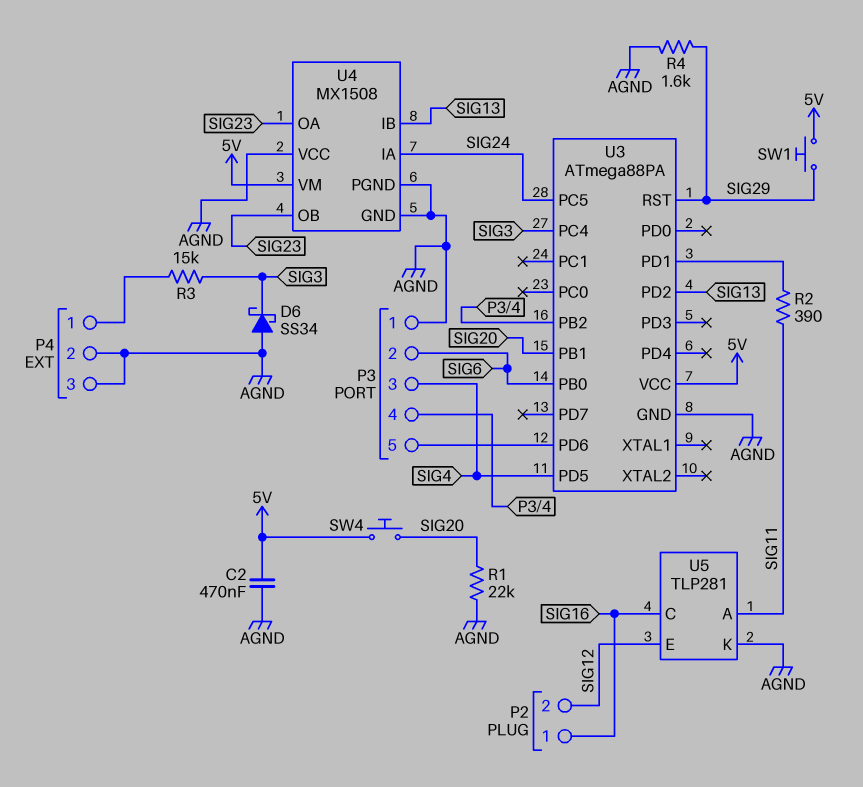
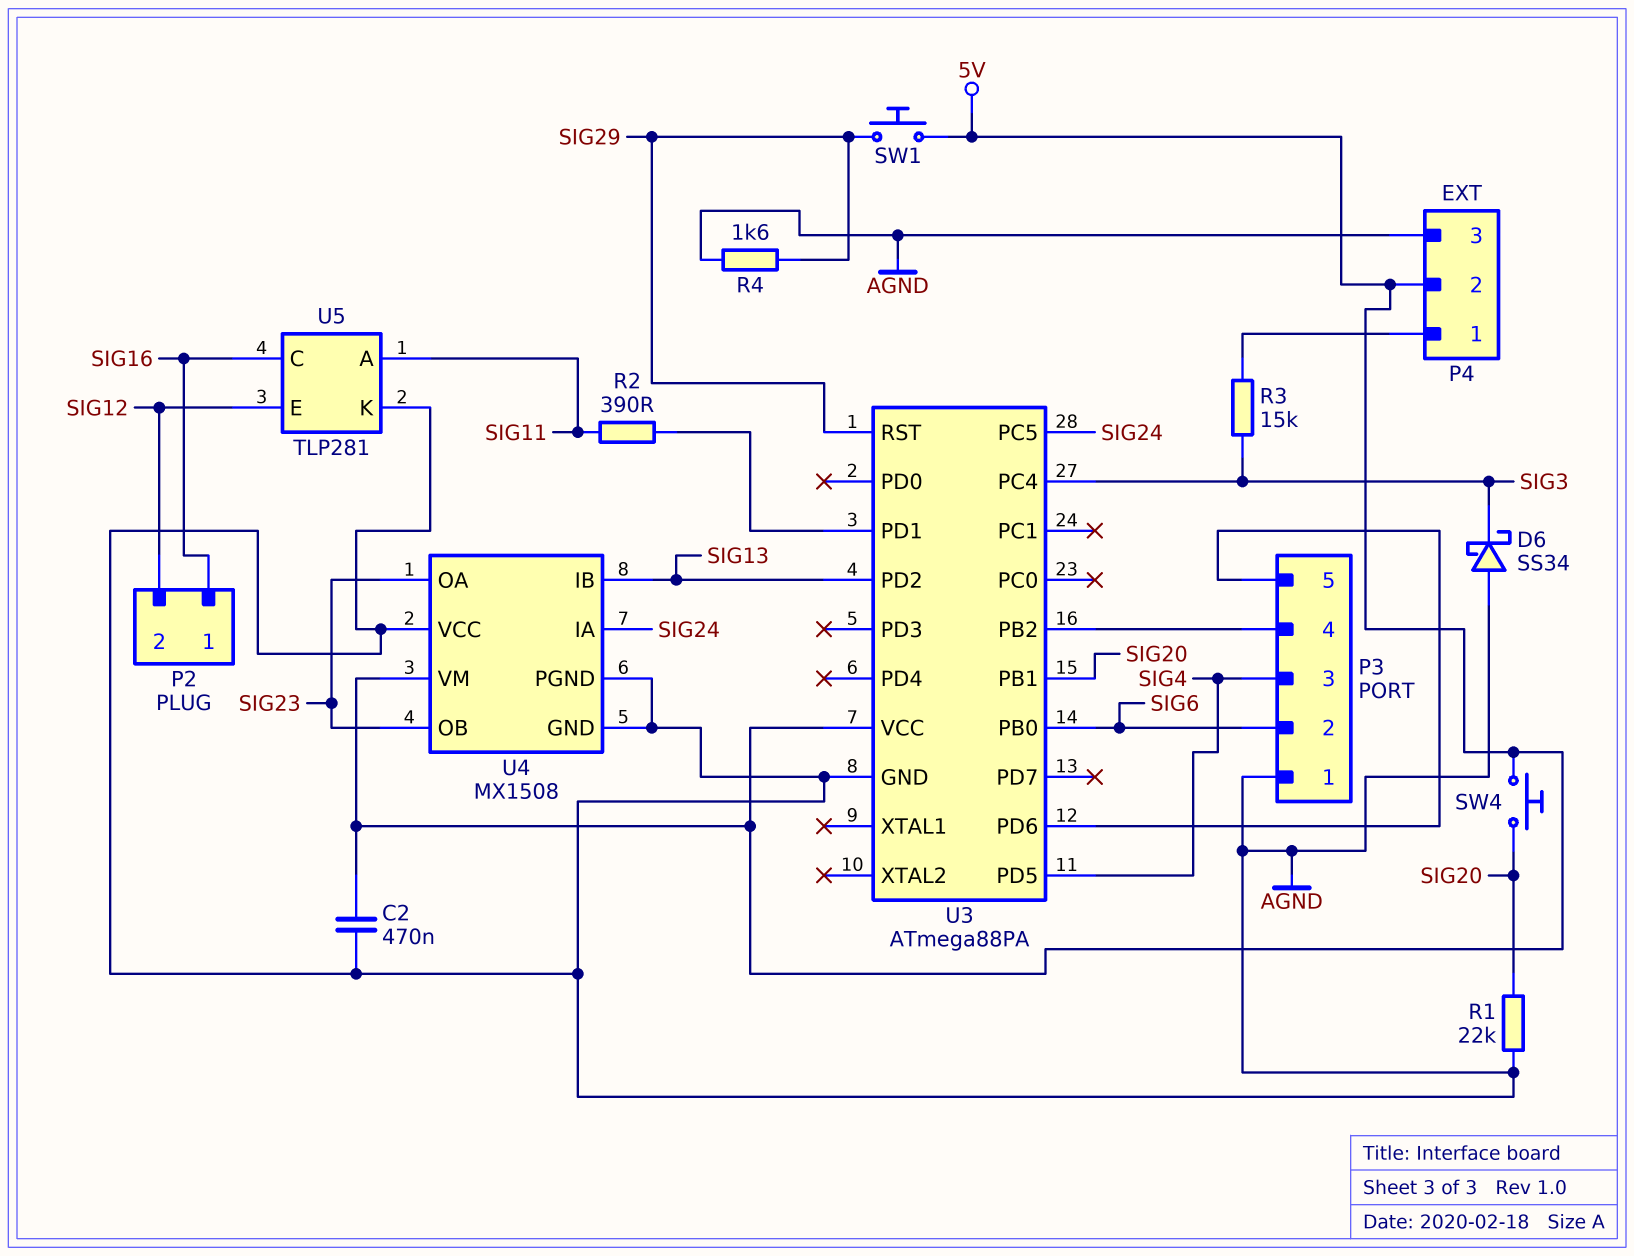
P4 pin 2: AGND -> 5V

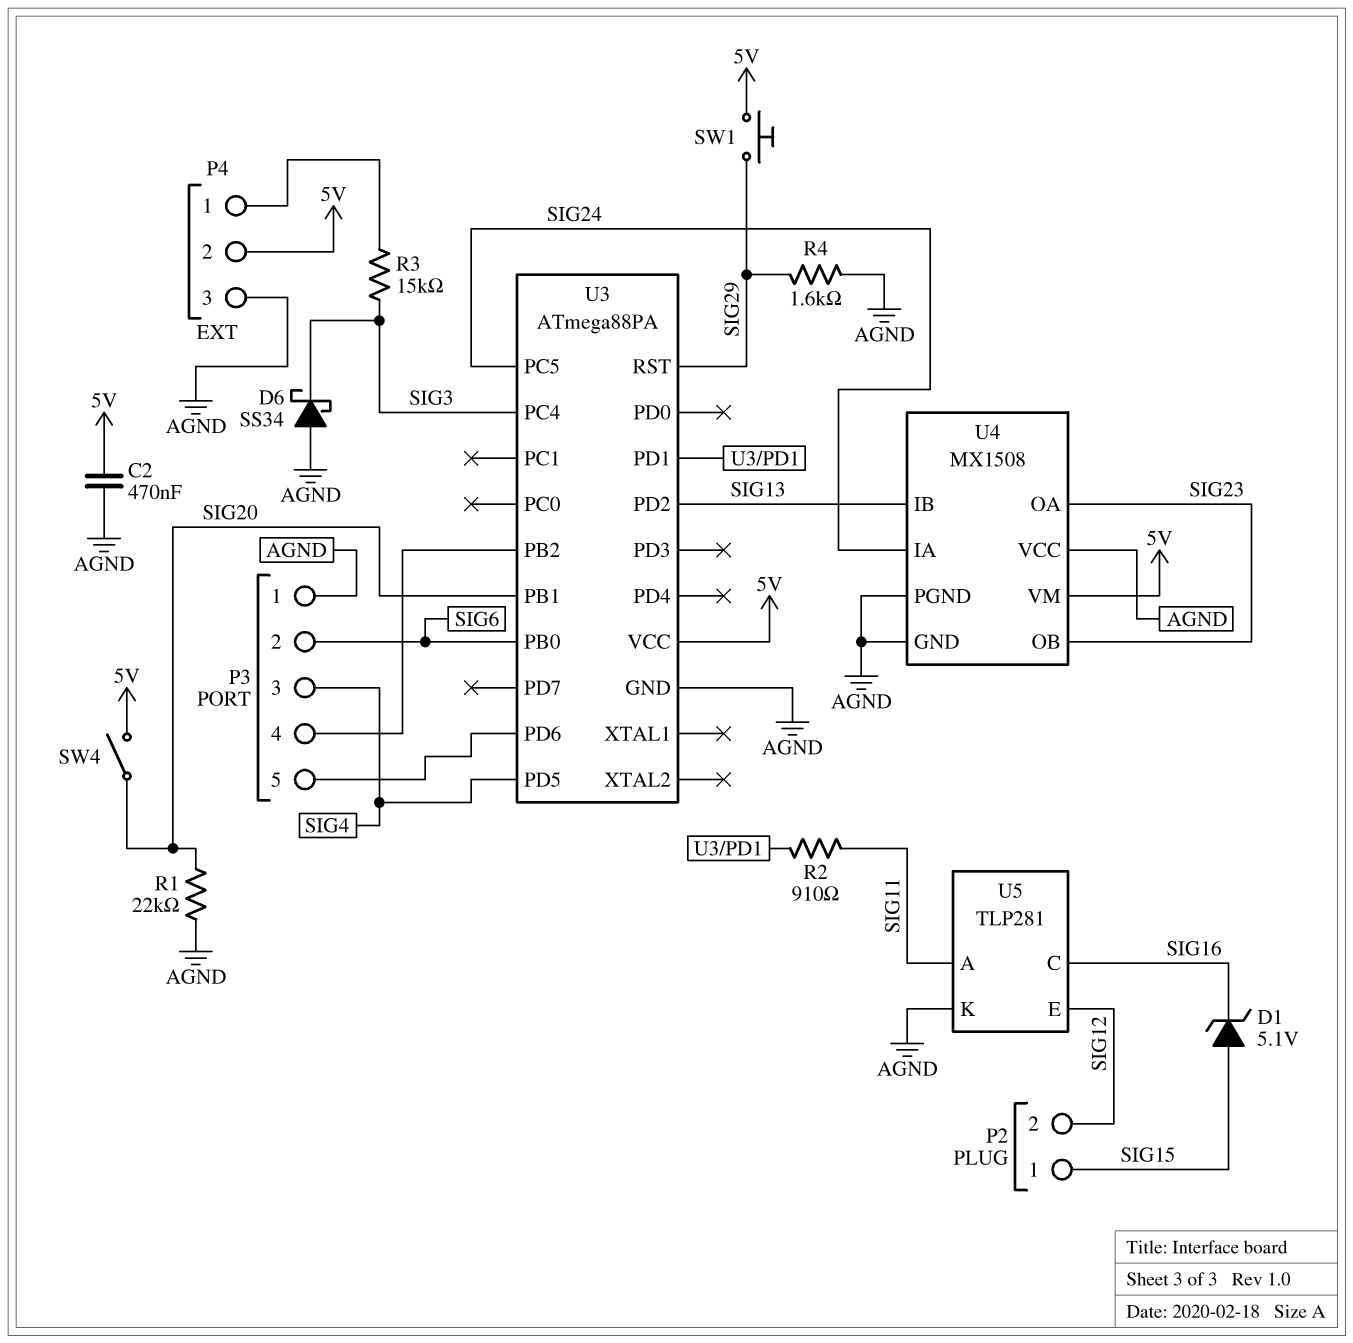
D1: none -> zener 5.1V (A SIG15, K SIG16)
P2 pin 1: SIG16 -> SIG15
R2: 390 (SIG11, U3/PD1) -> 910 (SIG11, U3/PD1)
SW4: button (5V, SIG20) -> switch (5V, SIG20)

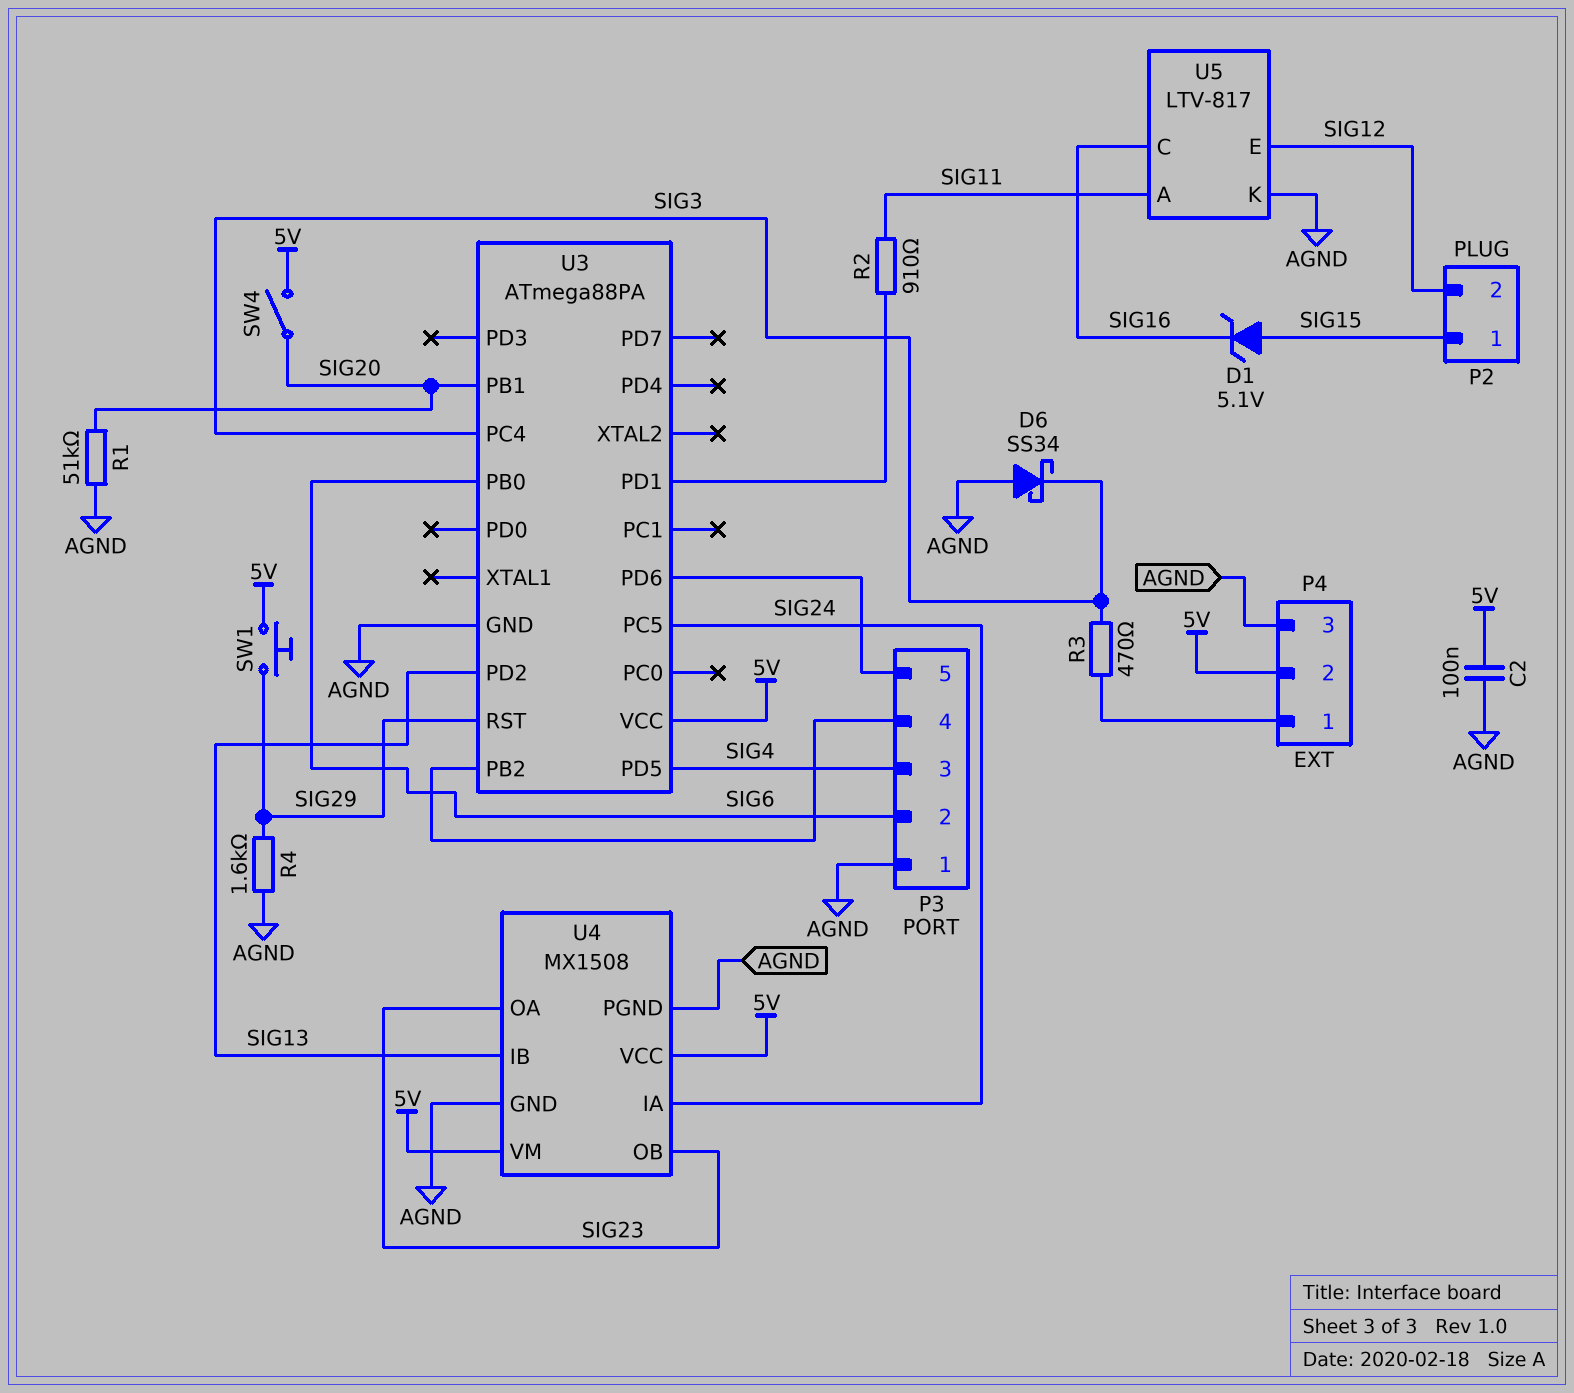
C2: 470nF (5V, AGND) -> 100nF (5V, AGND)
R1: 22k (AGND, SIG20) -> 51k (AGND, SIG20)
R3: 15k (P4/1, SIG3) -> 470 (P4/1, SIG3)
U4 pin VCC: AGND -> 5V
U5: TLP281 -> LTV-817

